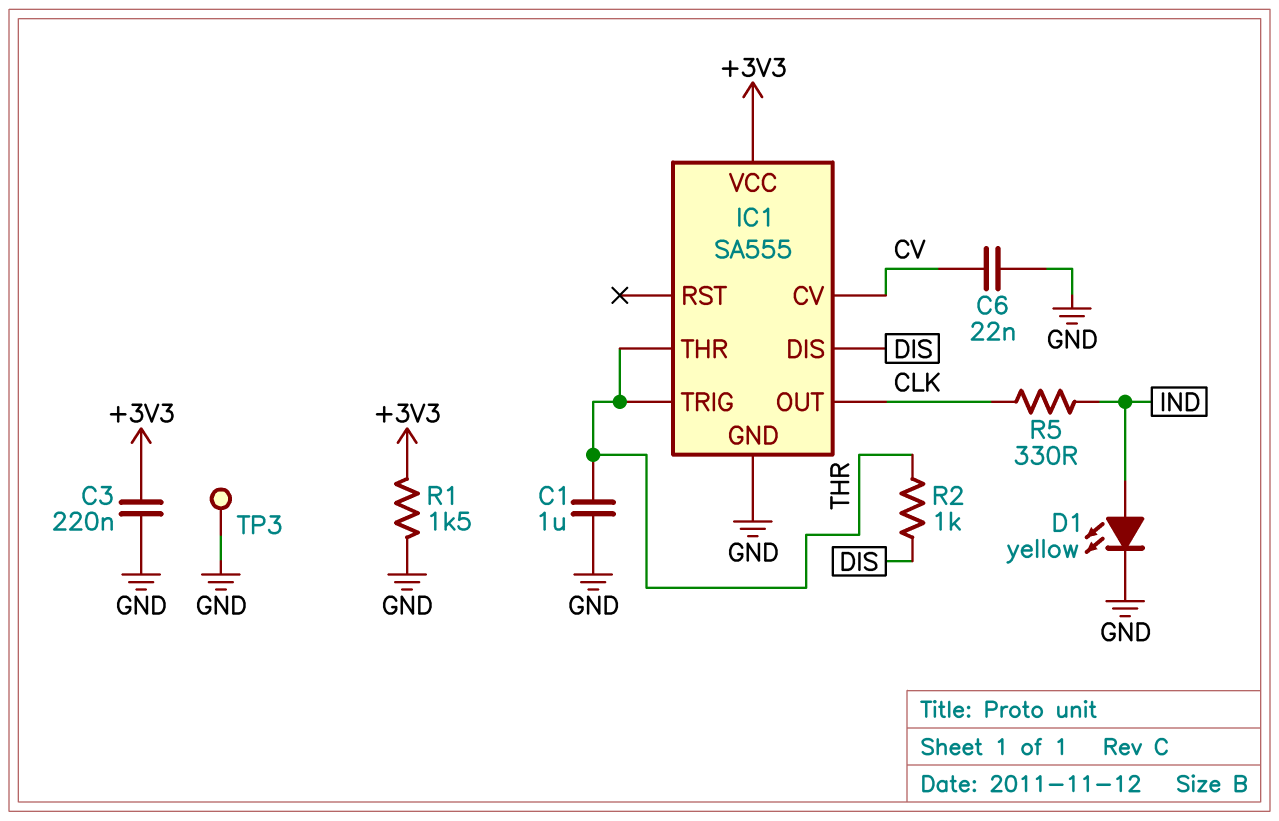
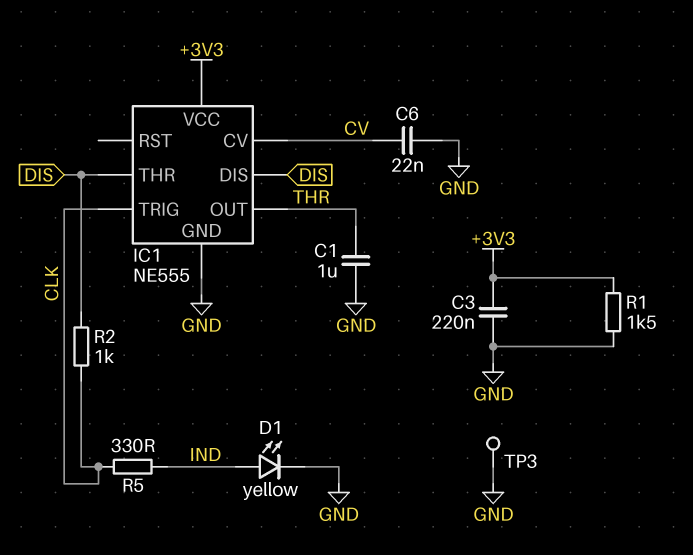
IC1: SA555 -> NE555
IC1 pin OUT: CLK -> THR
IC1 pin THR: THR -> DIS
IC1 pin TRIG: THR -> CLK
R2: 1k (DIS, THR) -> 1k (CLK, DIS)

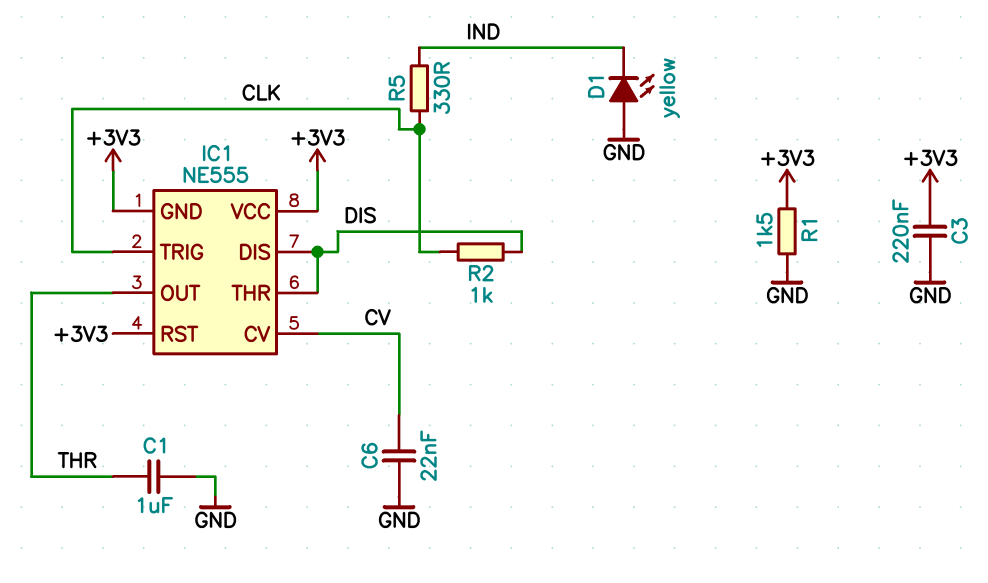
D1: LED yellow (A IND, K GND) -> LED yellow (A GND, K IND)
IC1 pin GND: GND -> +3V3
IC1 pin RST: none -> +3V3
TP3: test point (GND) -> none

